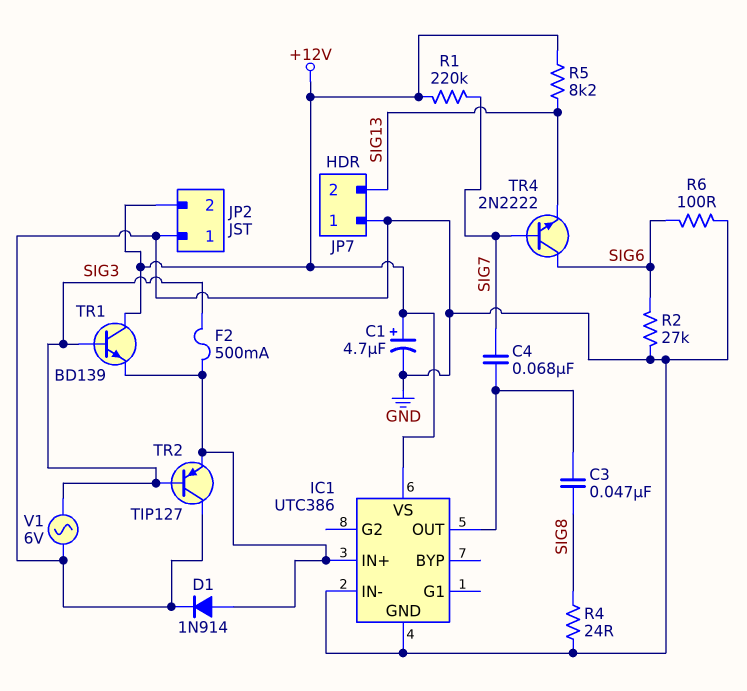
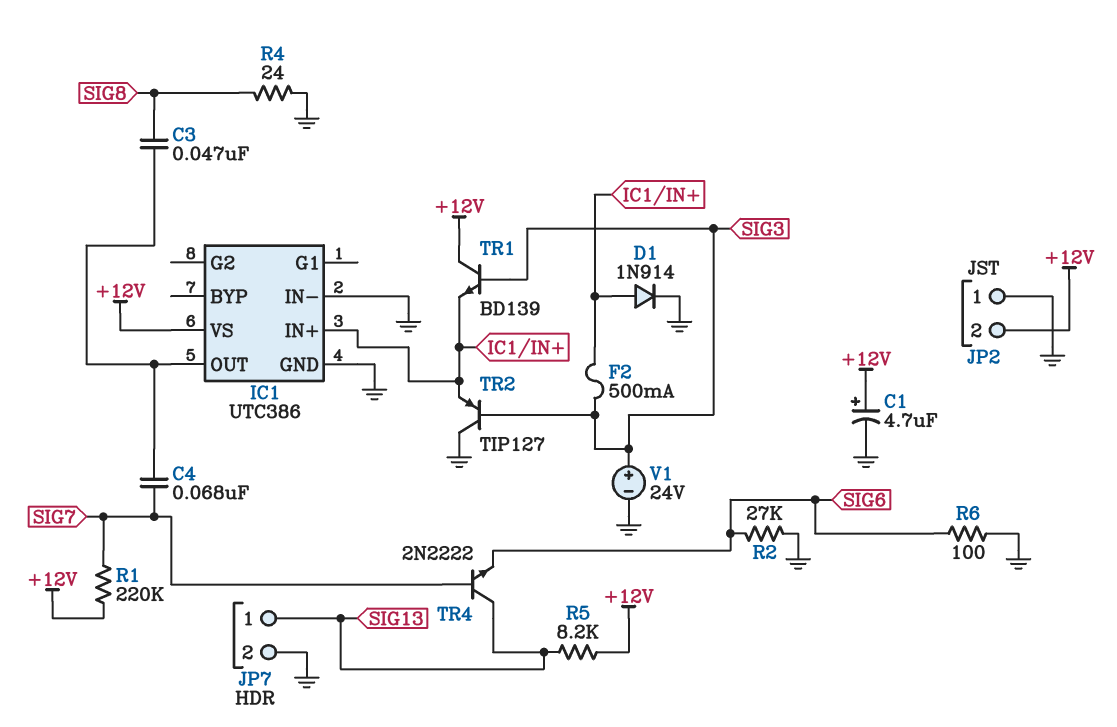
JP7 pin 1: GND -> SIG13
JP7 pin 2: SIG13 -> GND
TR4: NPN 2N2222 (B SIG7, C SIG6, E SIG13) -> NPN 2N2222 (B SIG7, C SIG13, E SIG6)
V1: AC 6V (GND, SIG3) -> 24V (plus SIG3, minus GND)

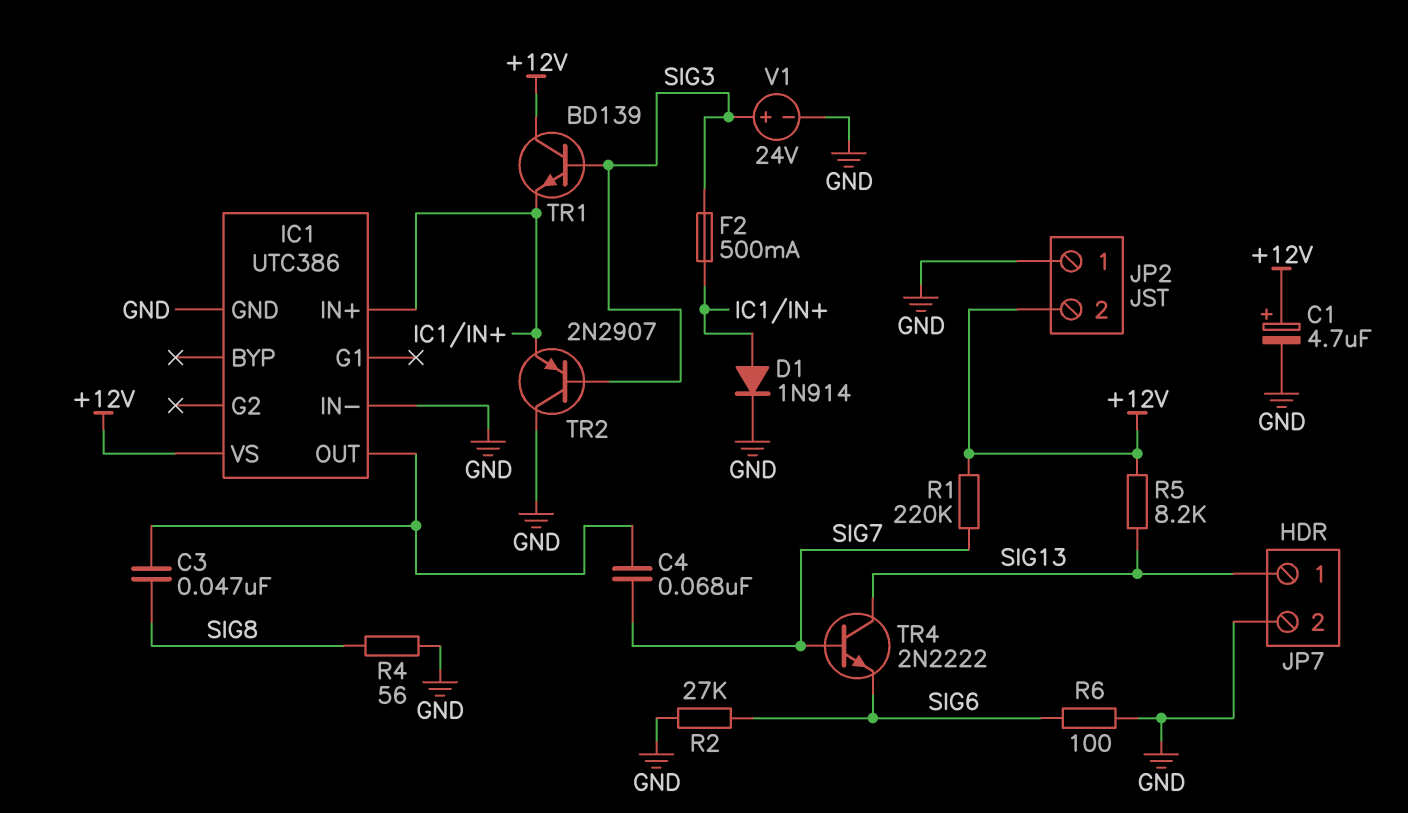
R4: 24 (GND, SIG8) -> 56 (GND, SIG8)
TR2: PNP TIP127 (B SIG3, C GND, E IC1/IN+) -> PNP 2N2907 (B SIG3, C GND, E IC1/IN+)

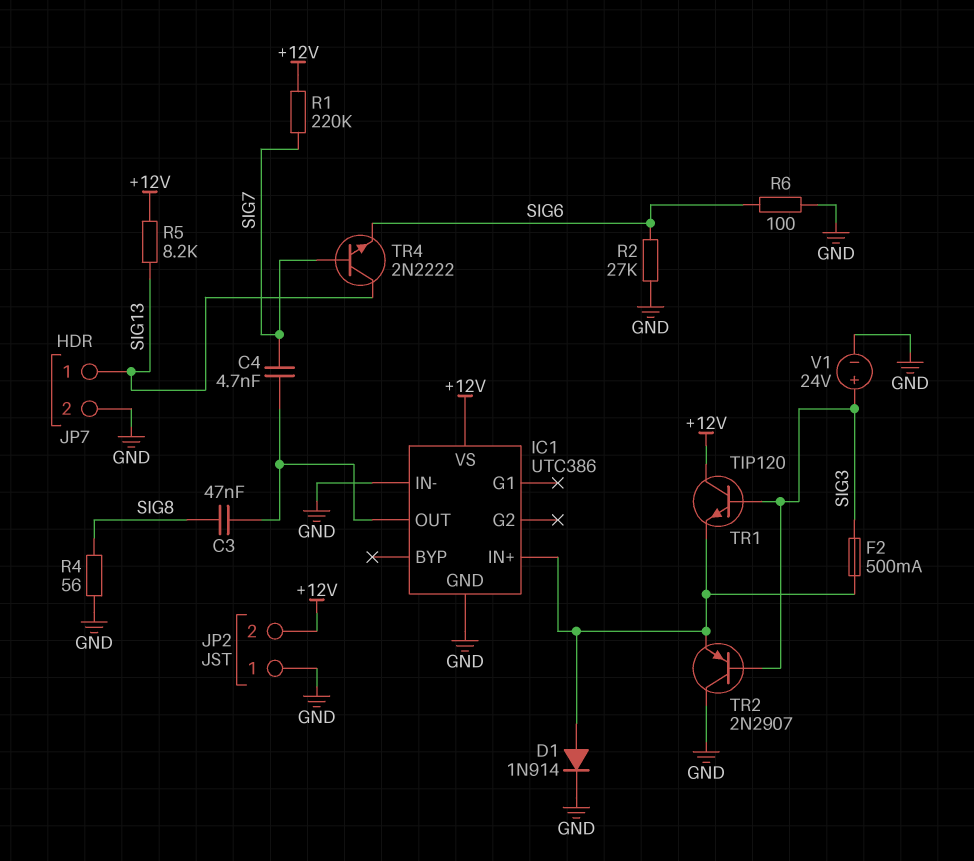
C1: 4.7uF (plus +12V, minus GND) -> none
C4: 68nF (IC1/OUT, SIG7) -> 4.7nF (IC1/OUT, SIG7)
TR1: NPN BD139 (B SIG3, C +12V, E IC1/IN+) -> NPN TIP120 (B SIG3, C +12V, E IC1/IN+)

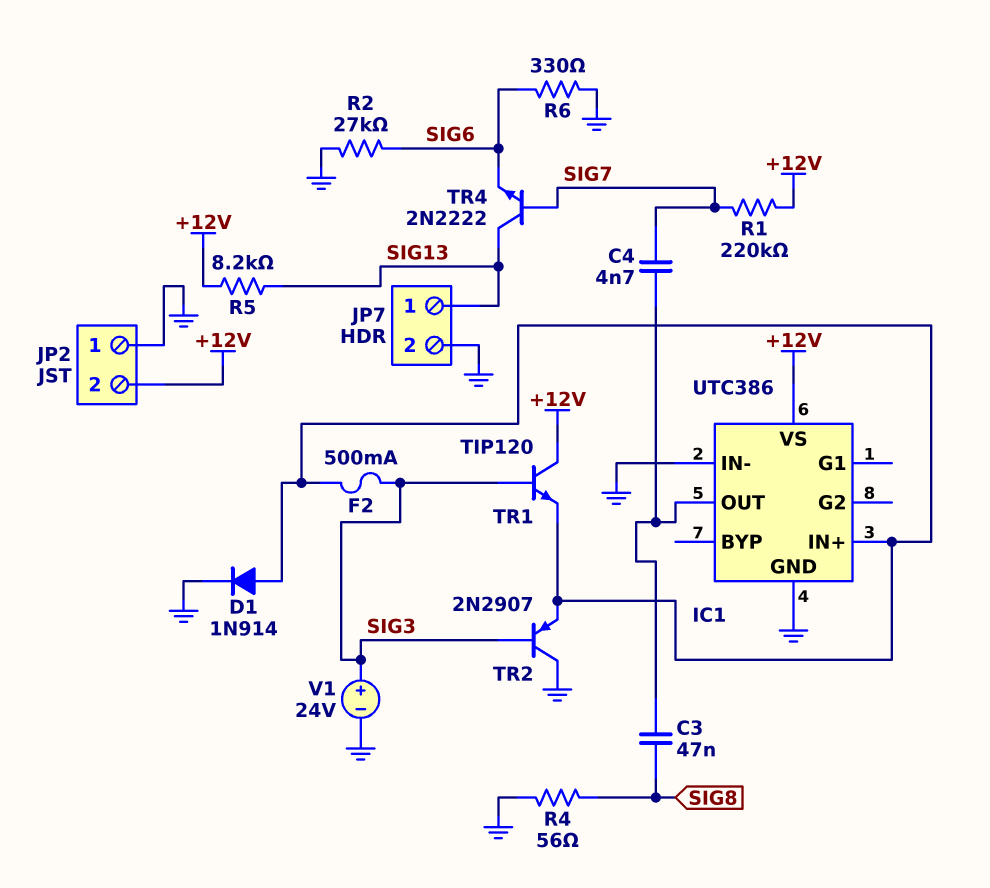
R6: 100 (GND, SIG6) -> 330 (GND, SIG6)

